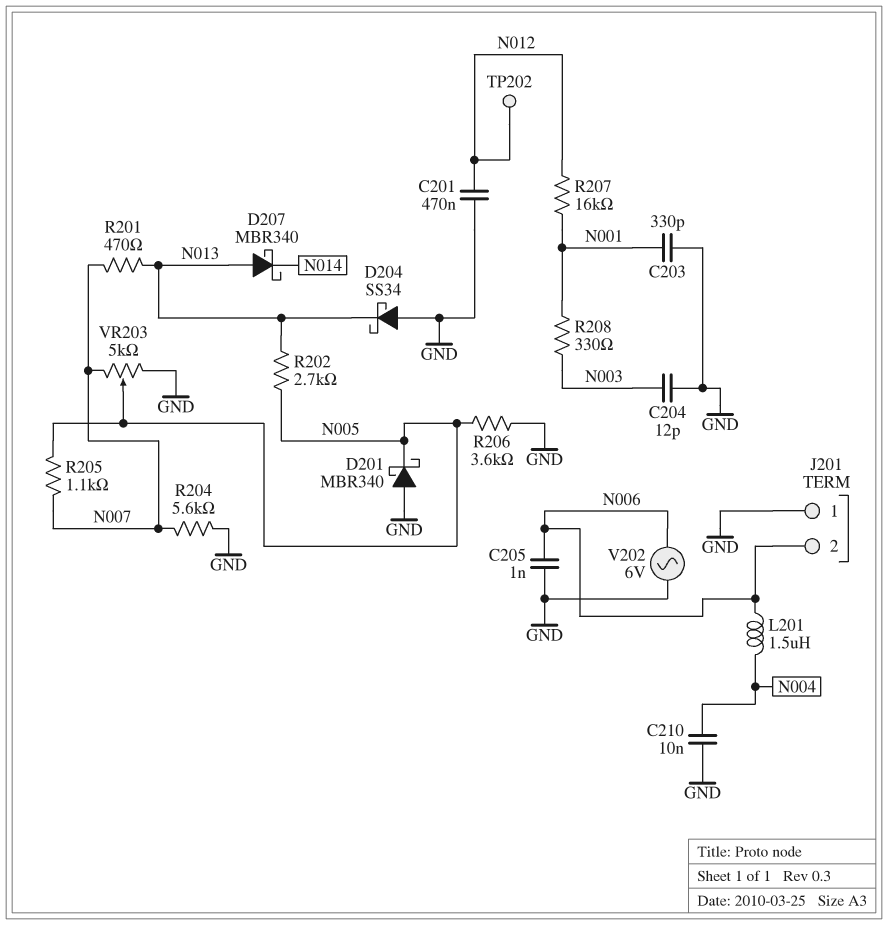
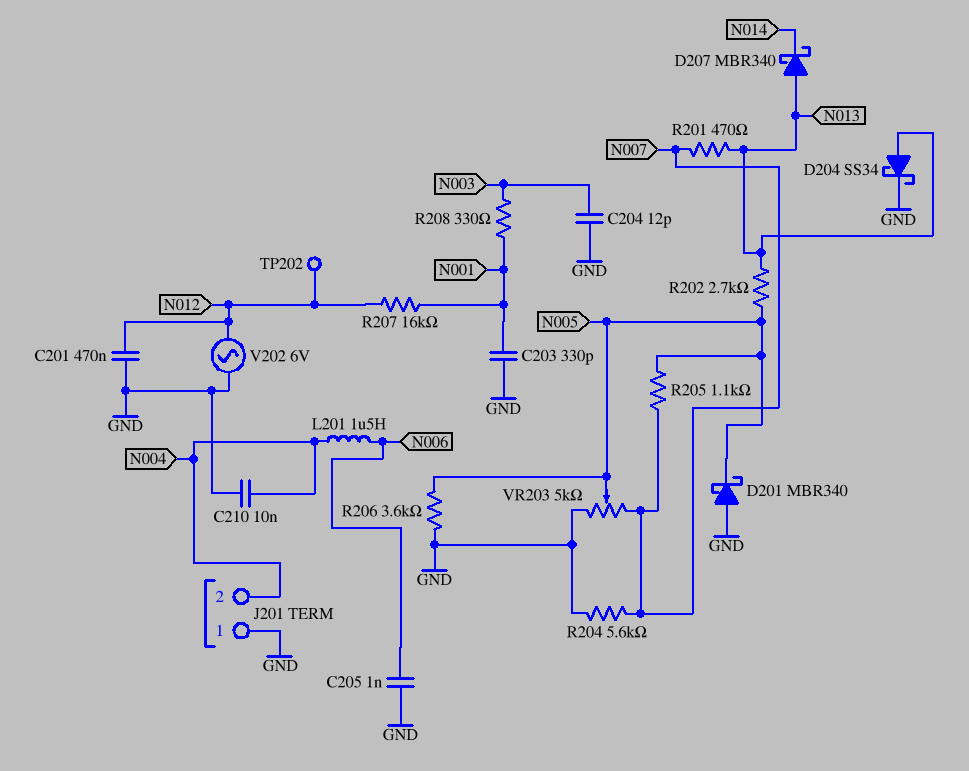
D204: schottky SS34 (A GND, K N013) -> schottky SS34 (A N013, K GND)
J201 pin 2: N006 -> N004
V202: AC 6V (GND, N006) -> AC 6V (GND, N012)

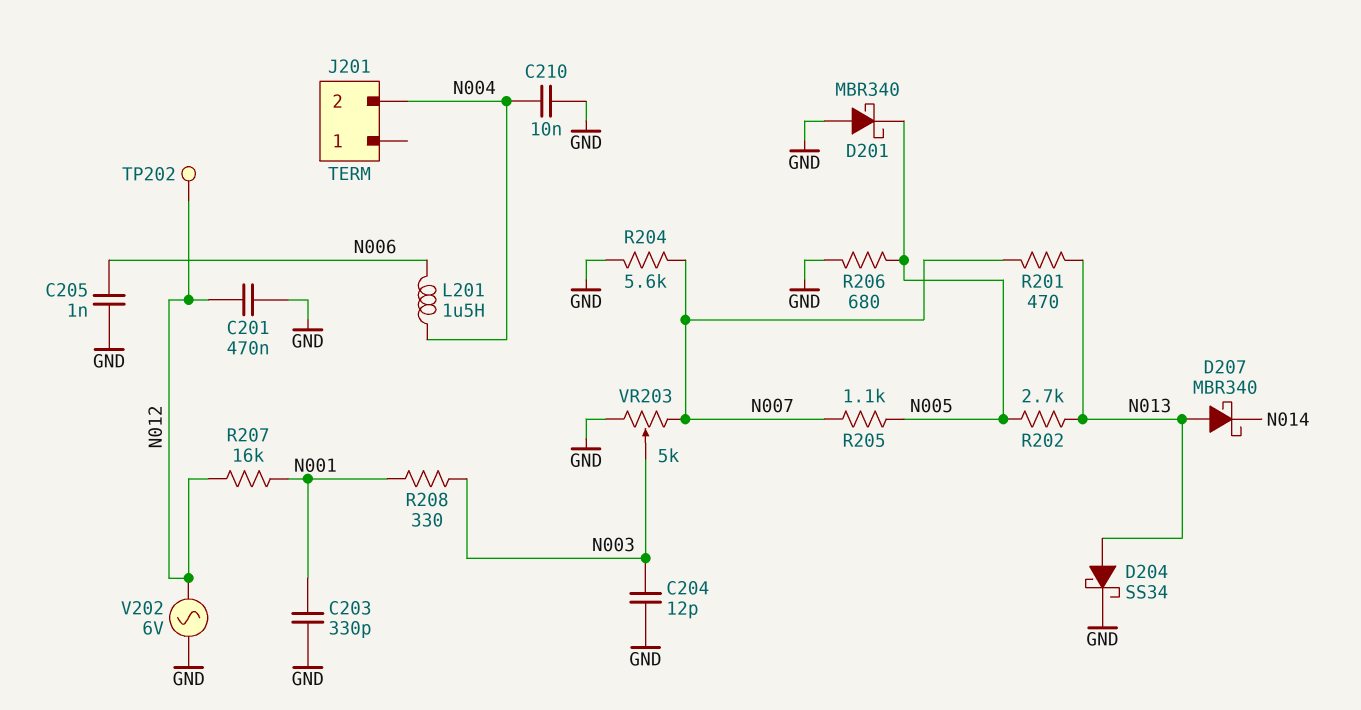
J201 pin 1: GND -> none
R206: 3.6k (GND, N005) -> 680 (GND, N005)
VR203: 5k (GND, N007, wiper N005) -> 5k (GND, N007, wiper N003)

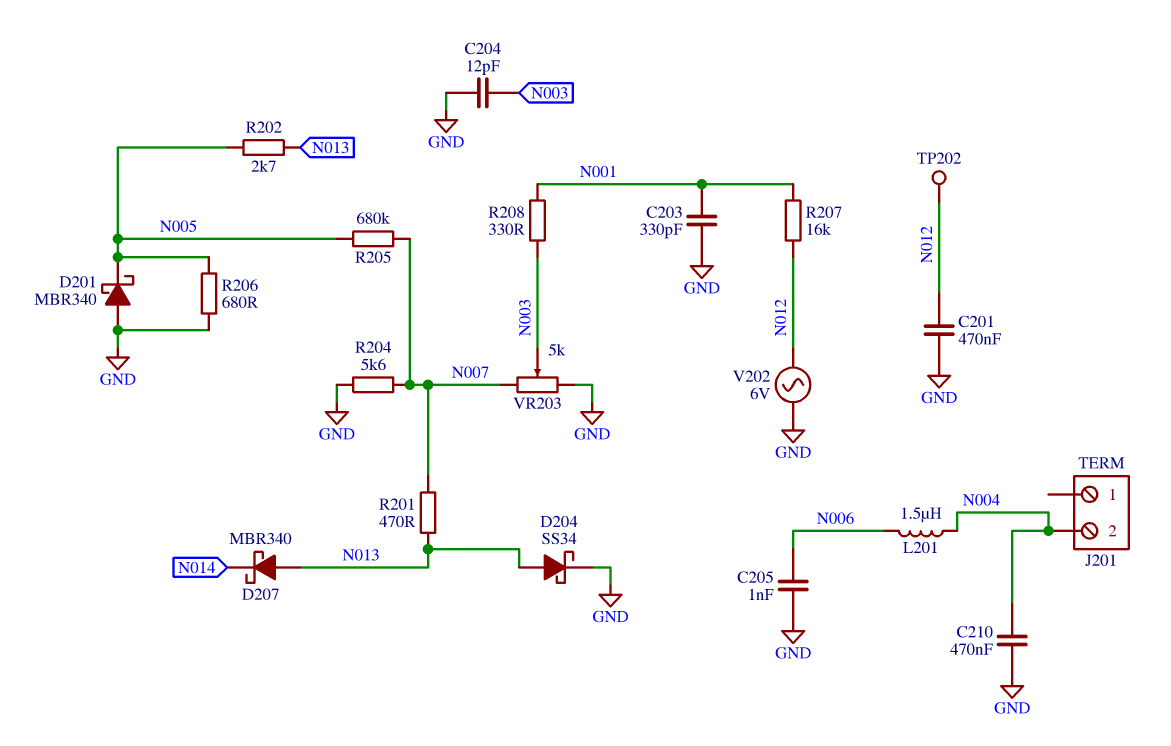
C210: 10nF (GND, N004) -> 470nF (GND, N004)
R205: 1.1k (N005, N007) -> 680k (N005, N007)

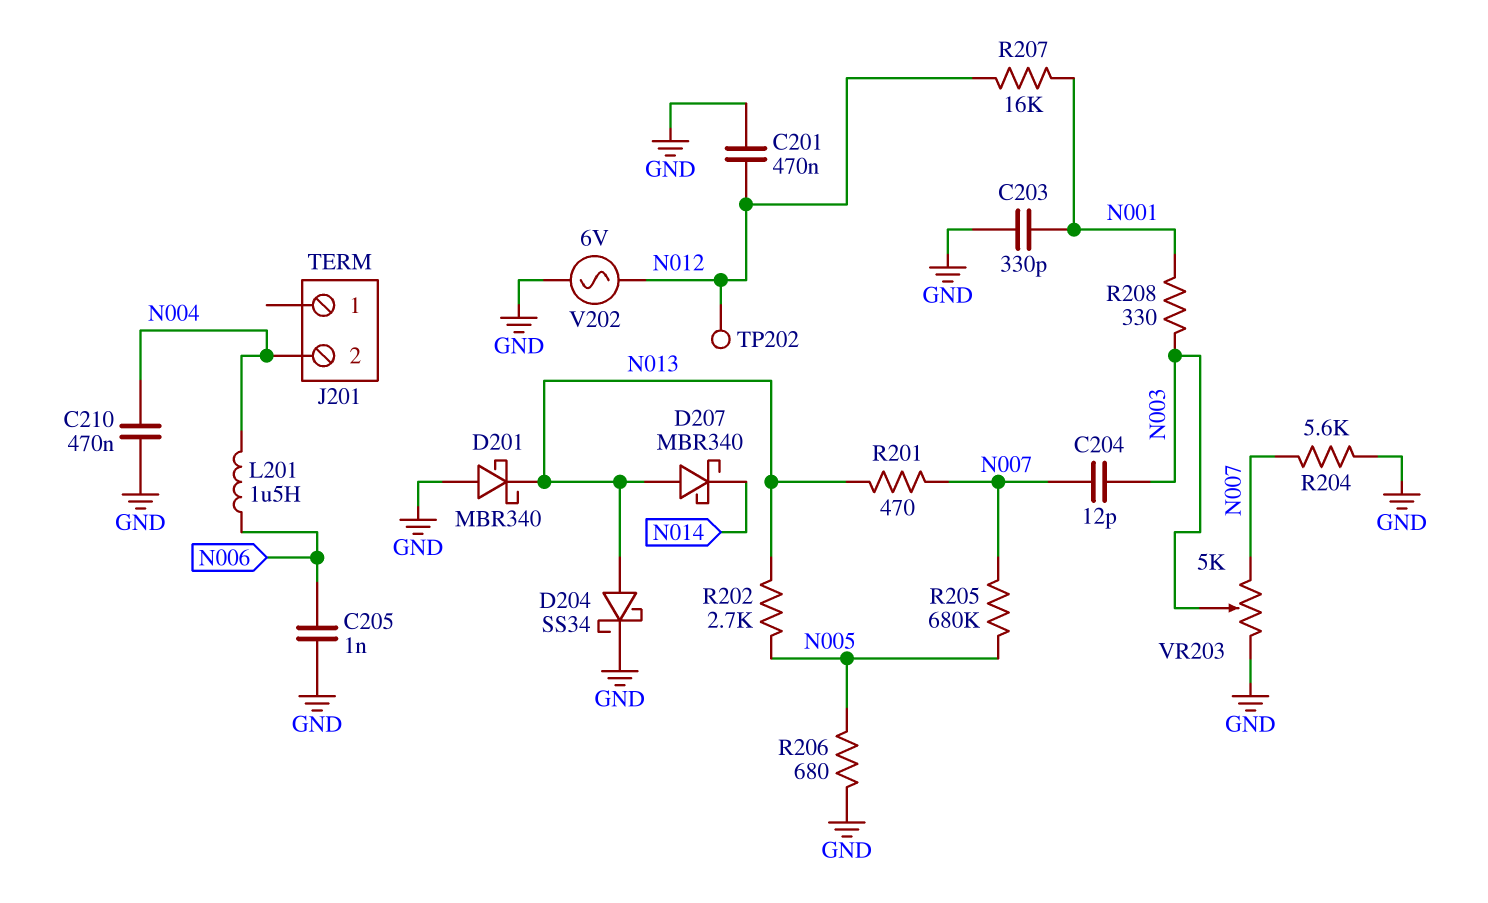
C204: 12pF (GND, N003) -> 12pF (N003, N007)
D201: schottky MBR340 (A GND, K N005) -> schottky MBR340 (A GND, K N013)

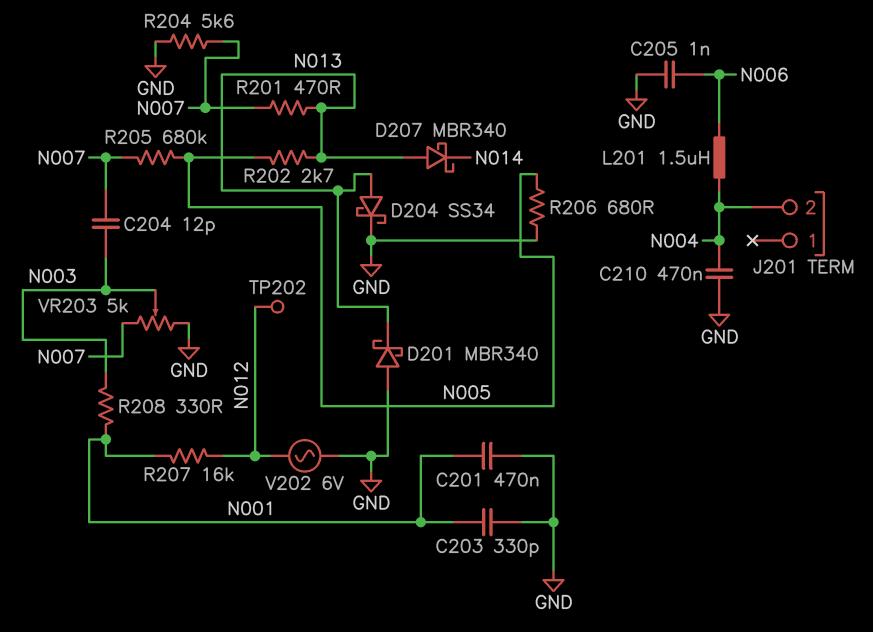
C201: 470nF (GND, N012) -> 470nF (GND, N001)

